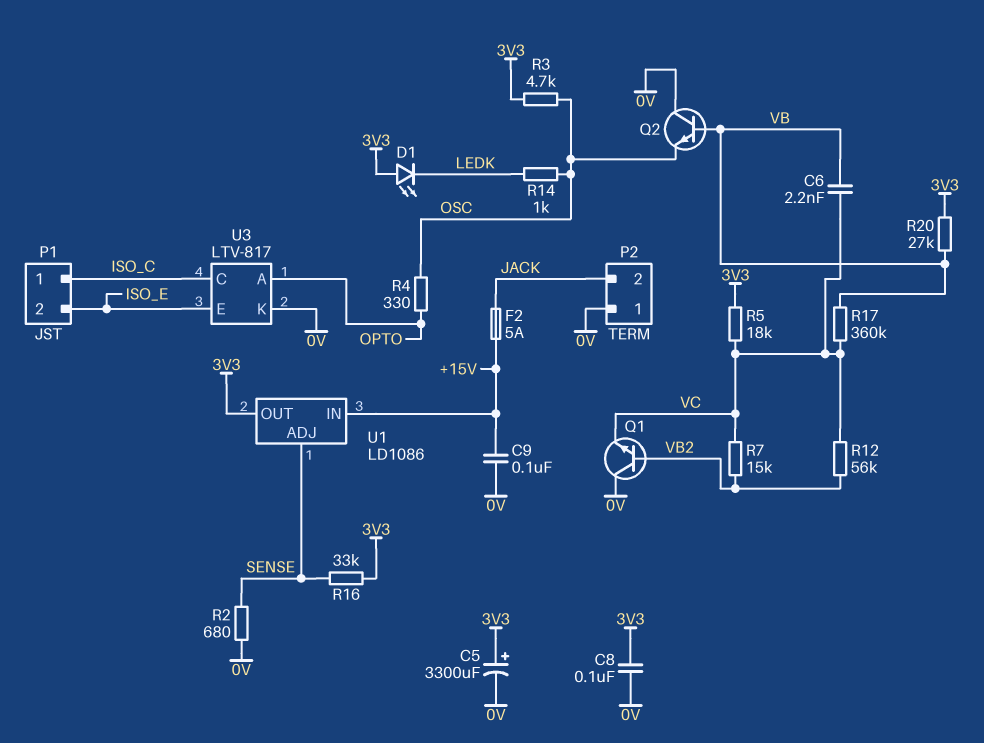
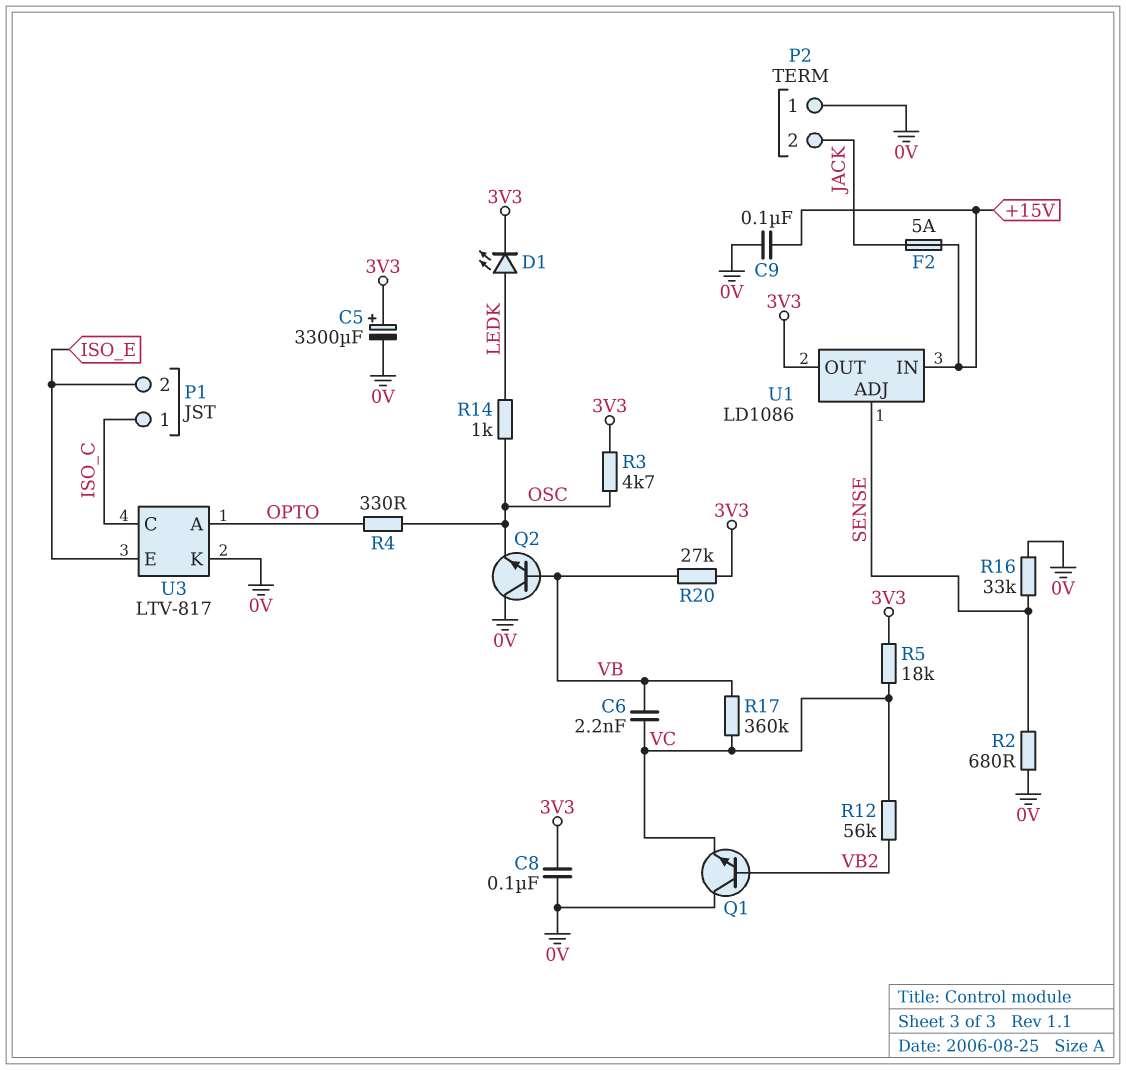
D1: LED (A 3V3, K LEDK) -> LED (A LEDK, K 3V3)
R7: 15k (VB2, VC) -> none
R16: 33k (3V3, SENSE) -> 33k (0V, SENSE)

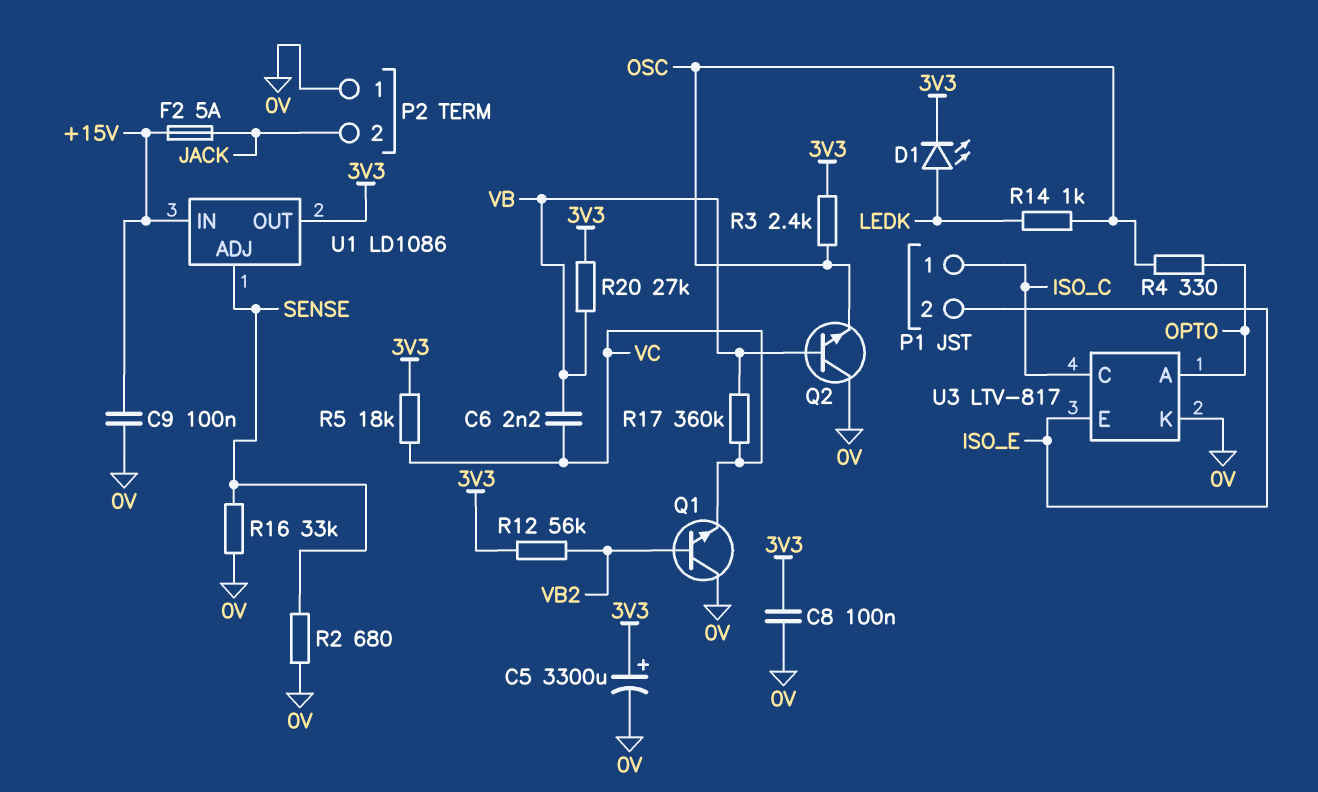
R3: 4.7k (3V3, OSC) -> 2.4k (3V3, OSC)
R12: 56k (VB2, VC) -> 56k (3V3, VB2)

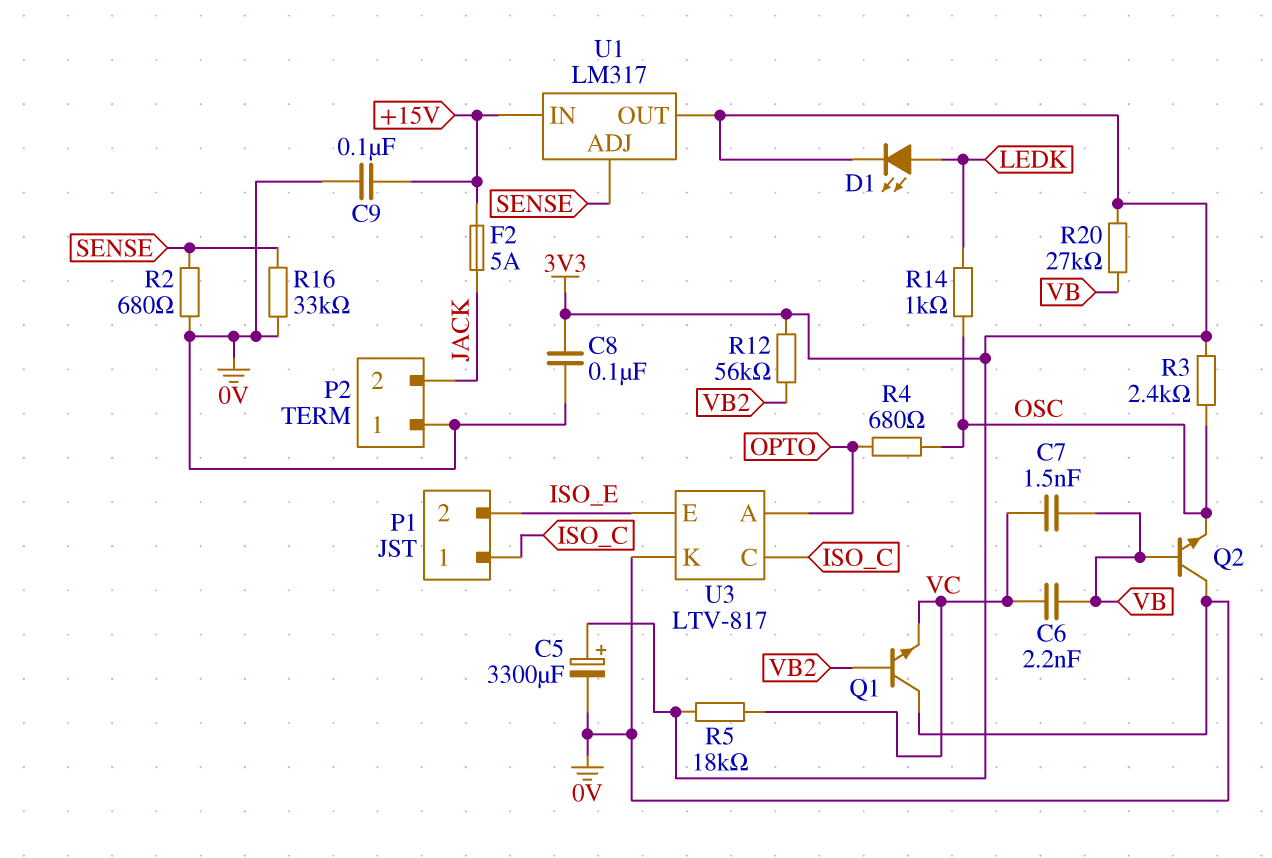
C7: none -> 1.5nF (VB, VC)
R4: 330 (OPTO, OSC) -> 680 (OPTO, OSC)
R17: 360k (VB, VC) -> none
U1: LD1086 -> LM317

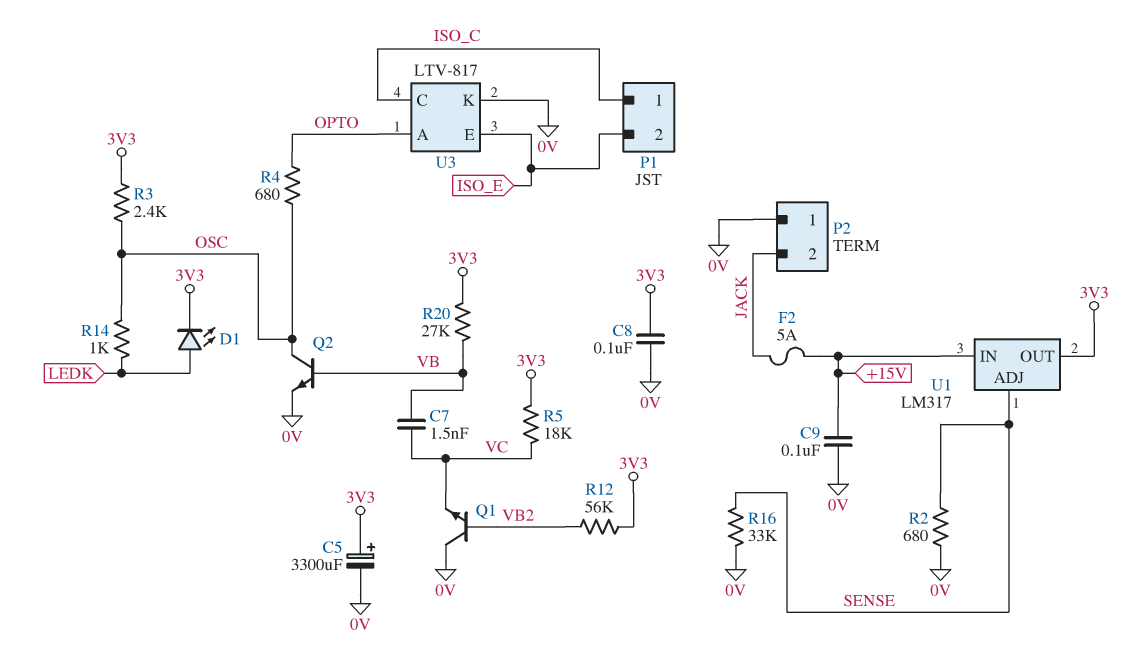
C6: 2.2nF (VB, VC) -> none
Q2: NPN (B VB, C 0V, E OSC) -> NPN (B VB, C OSC, E 0V)

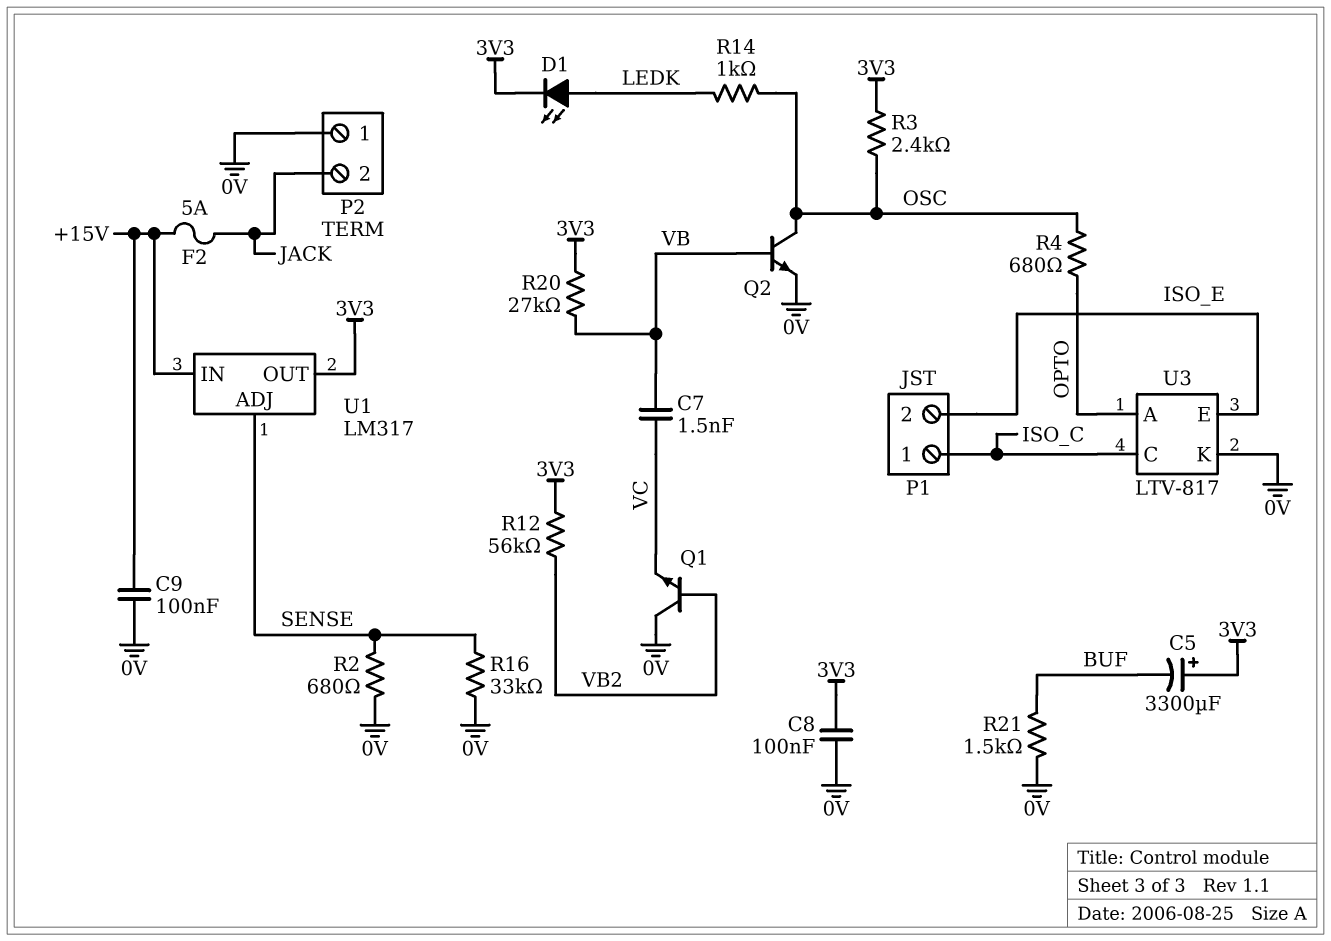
C5: 3300uF (plus 3V3, minus 0V) -> 3300uF (plus 3V3, minus BUF)
R5: 18k (3V3, VC) -> none
R21: none -> 1.5k (0V, BUF)

